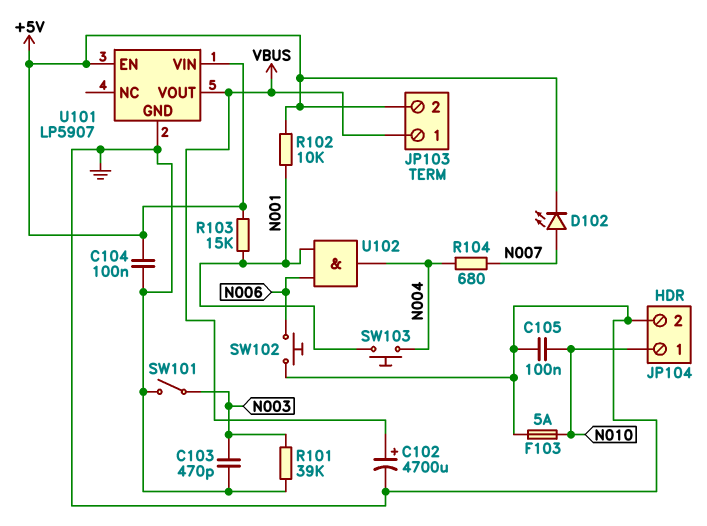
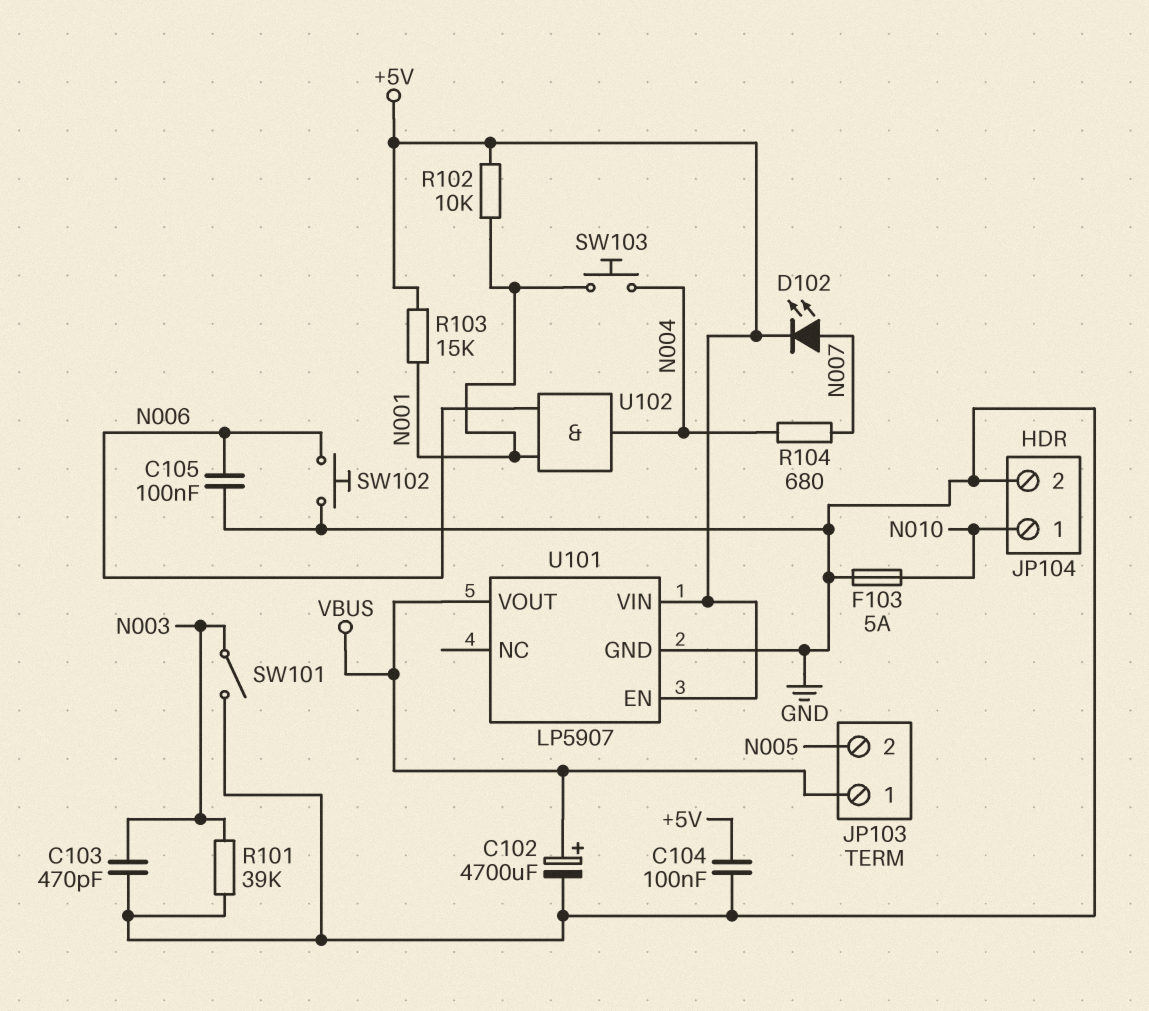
C105: 100nF (GND, N010) -> 100nF (GND, N006)
JP103 pin 2: +5V -> N005

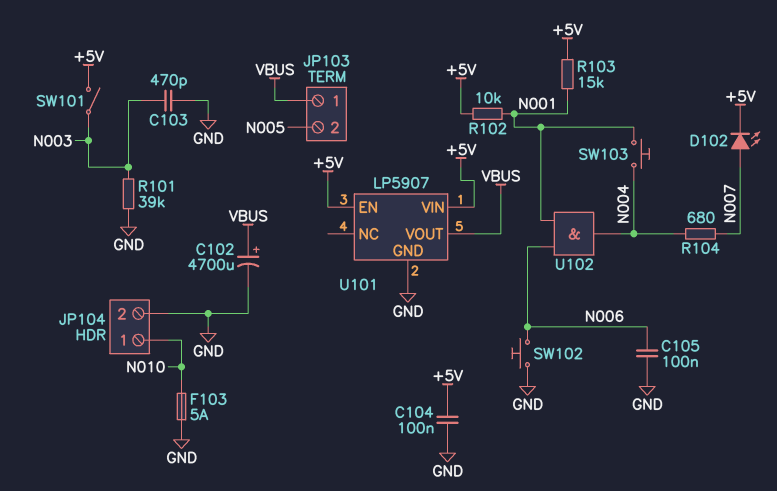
SW101: switch (GND, N003) -> switch (+5V, N003)

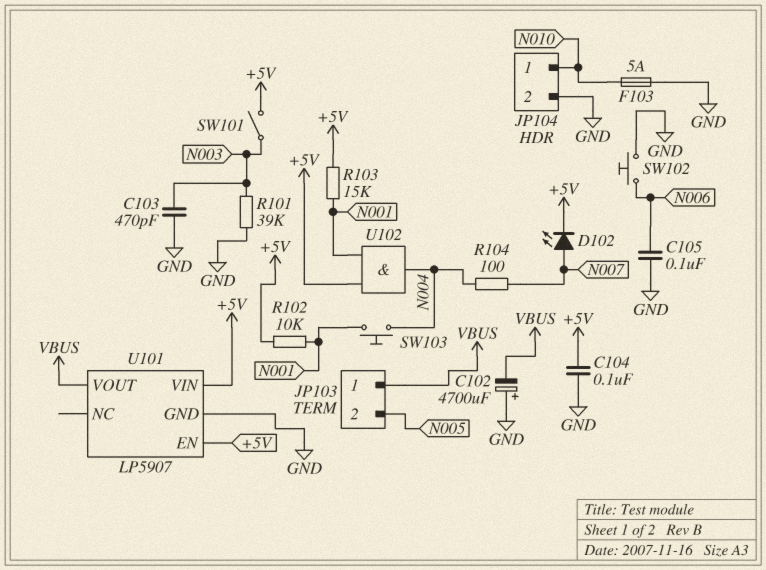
C102: 4700uF (plus VBUS, minus GND) -> 4700uF (plus GND, minus VBUS)
R104: 680 (N004, N007) -> 100 (N004, N007)
U102: AND (in N001, in N006, out N004) -> AND (in +5V, in N001, out N004)

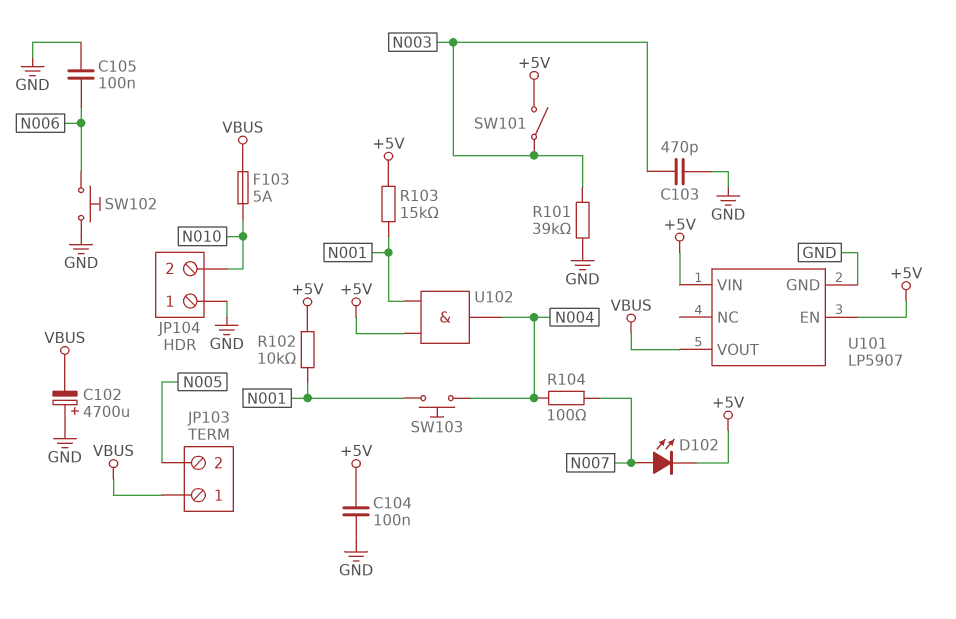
F103: 5A (GND, N010) -> 5A (N010, VBUS)
JP104 pin 1: N010 -> GND
JP104 pin 2: GND -> N010

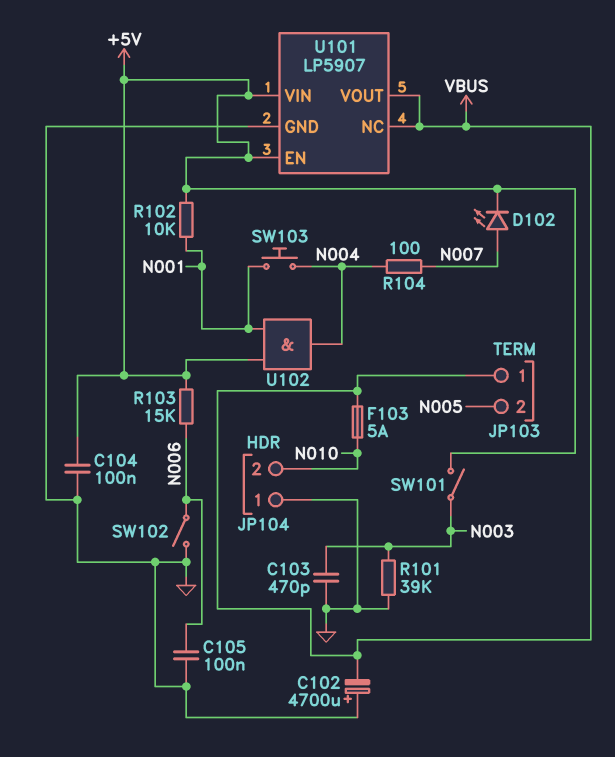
R103: 15k (+5V, N001) -> 15k (+5V, N006)
SW102: button (GND, N006) -> switch (GND, N006)
U101 pin NC: none -> VBUS

